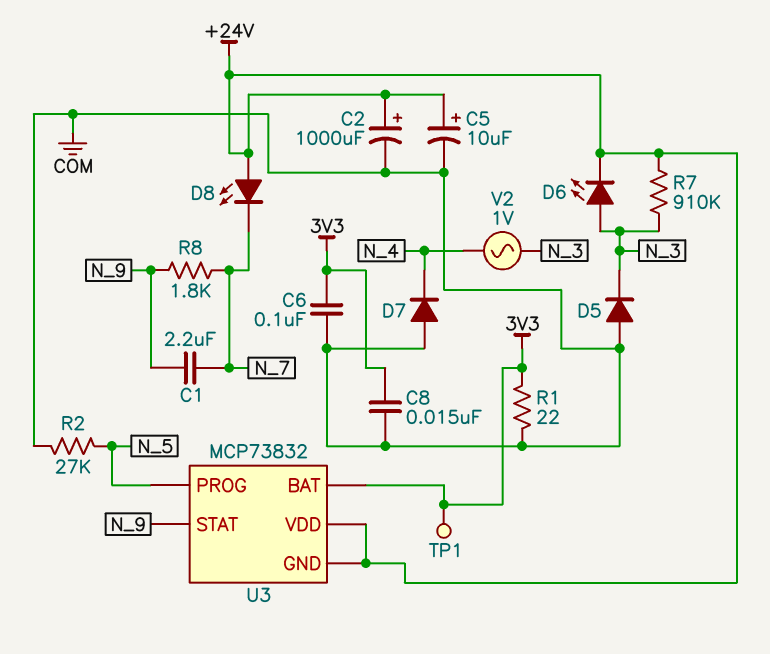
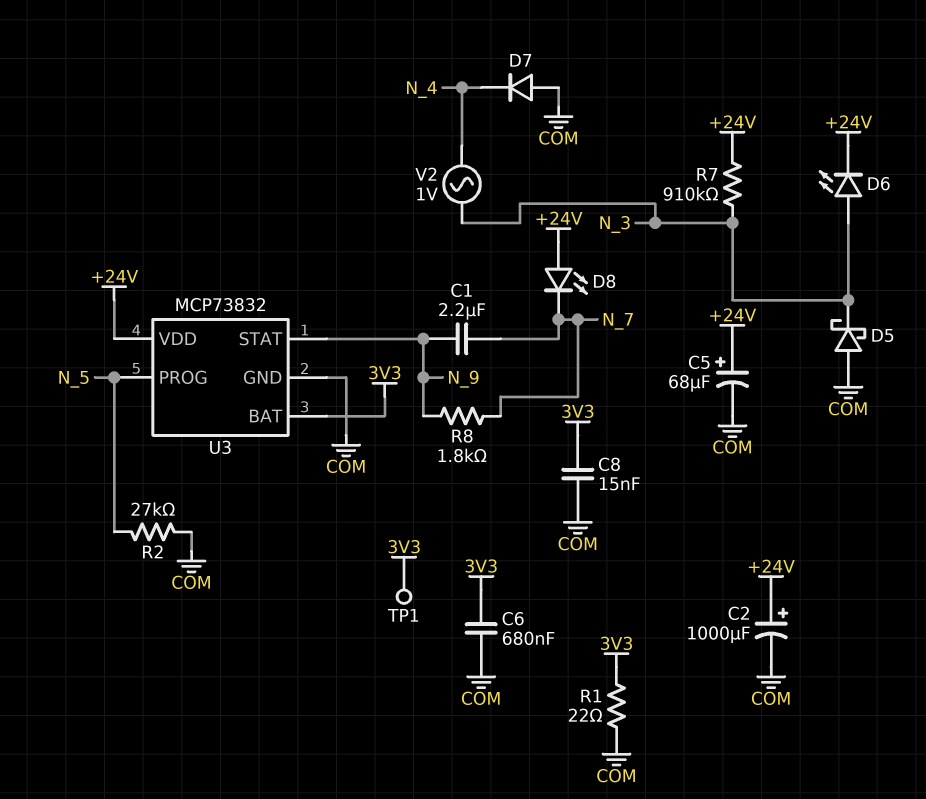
C5: 10uF (plus +24V, minus COM) -> 68uF (plus +24V, minus COM)
C6: 100nF (3V3, COM) -> 680nF (3V3, COM)
D5: diode (A COM, K N_3) -> schottky (A COM, K N_3)
U3 pin GND: +24V -> COM

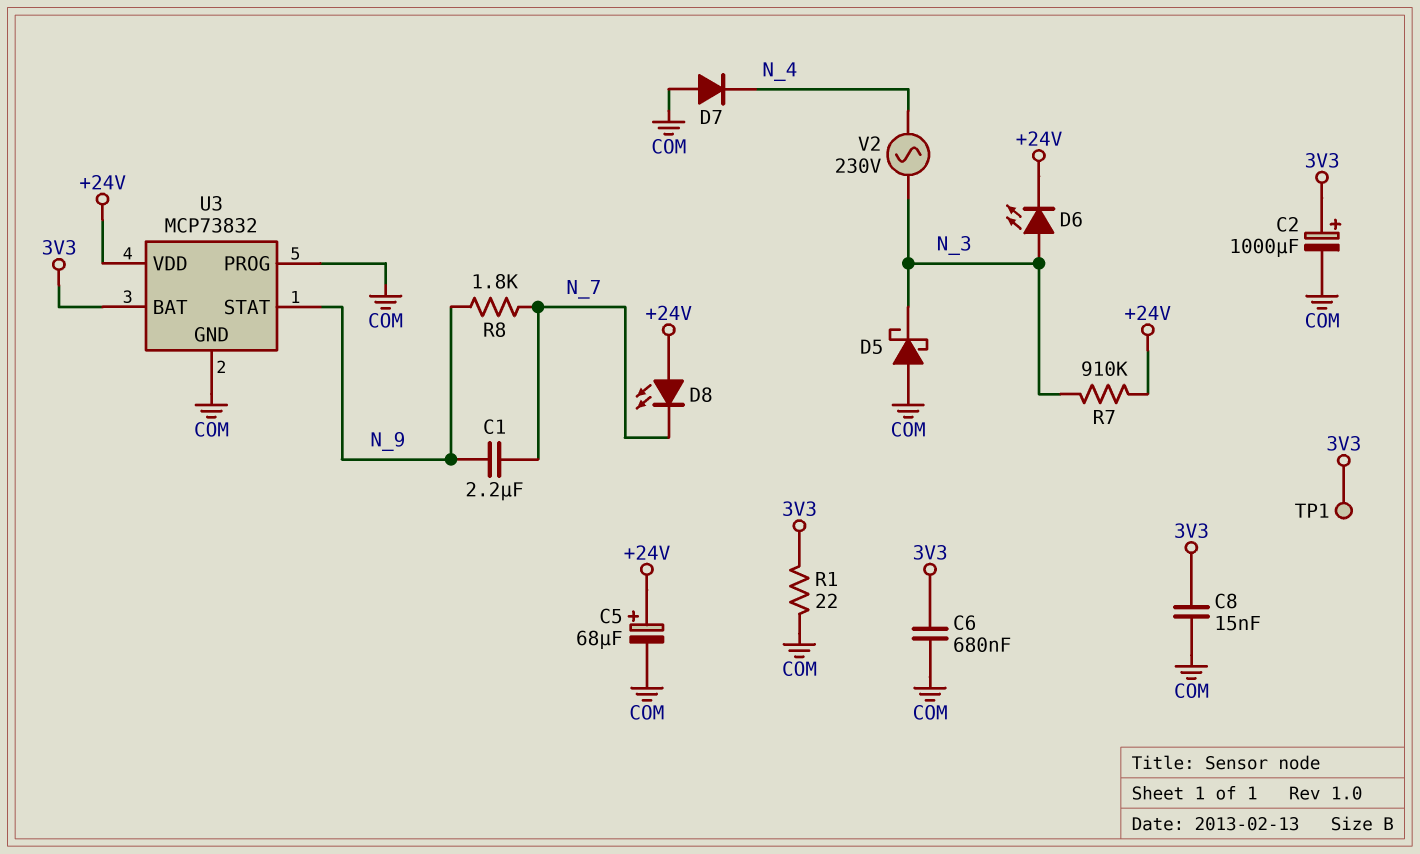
C2: 1000uF (plus +24V, minus COM) -> 1000uF (plus 3V3, minus COM)
R2: 27k (COM, N_5) -> none
U3 pin PROG: N_5 -> COM
V2: AC 1V (N_3, N_4) -> AC 230V (N_3, N_4)

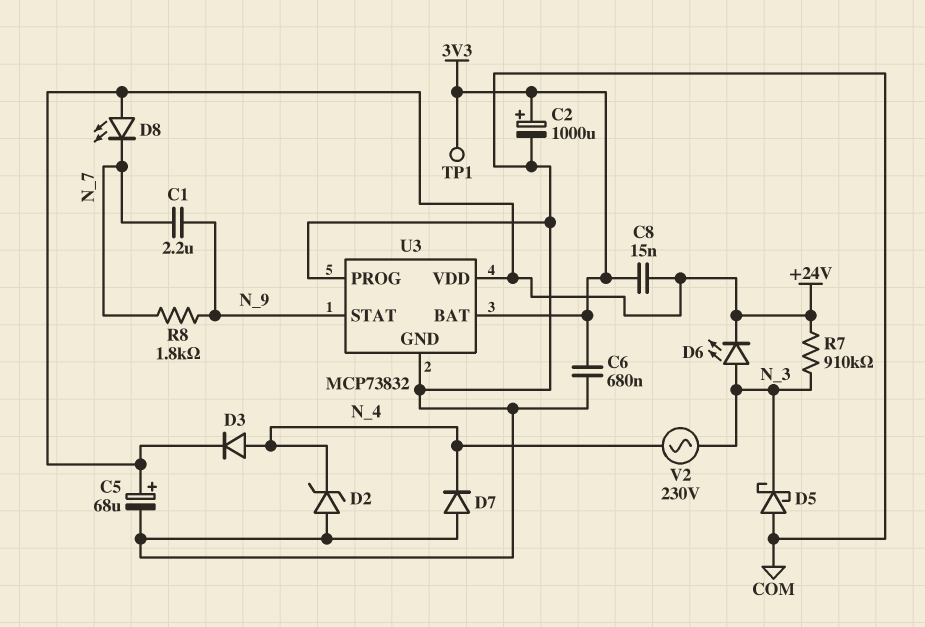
C8: 15nF (3V3, COM) -> 15nF (+24V, 3V3)
D2: none -> zener (A COM, K N_4)
D3: none -> diode (A N_4, K +24V)
R1: 22 (3V3, COM) -> none

